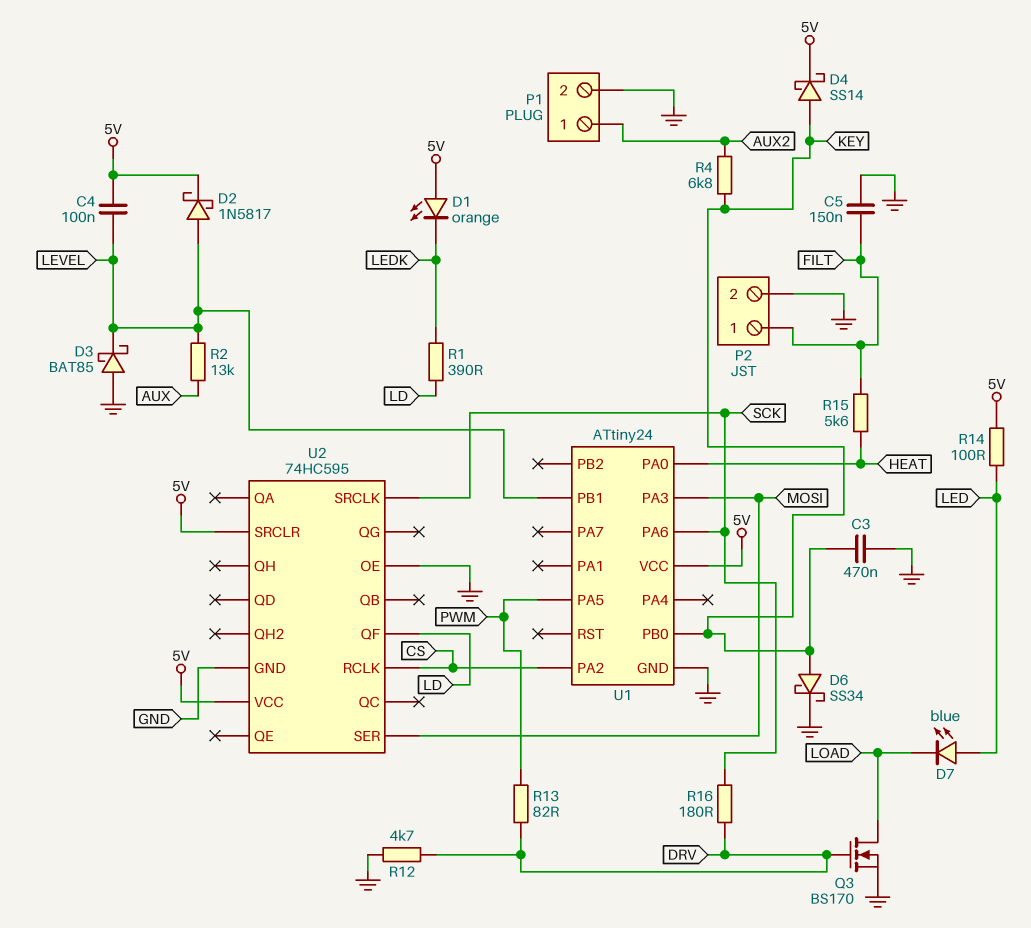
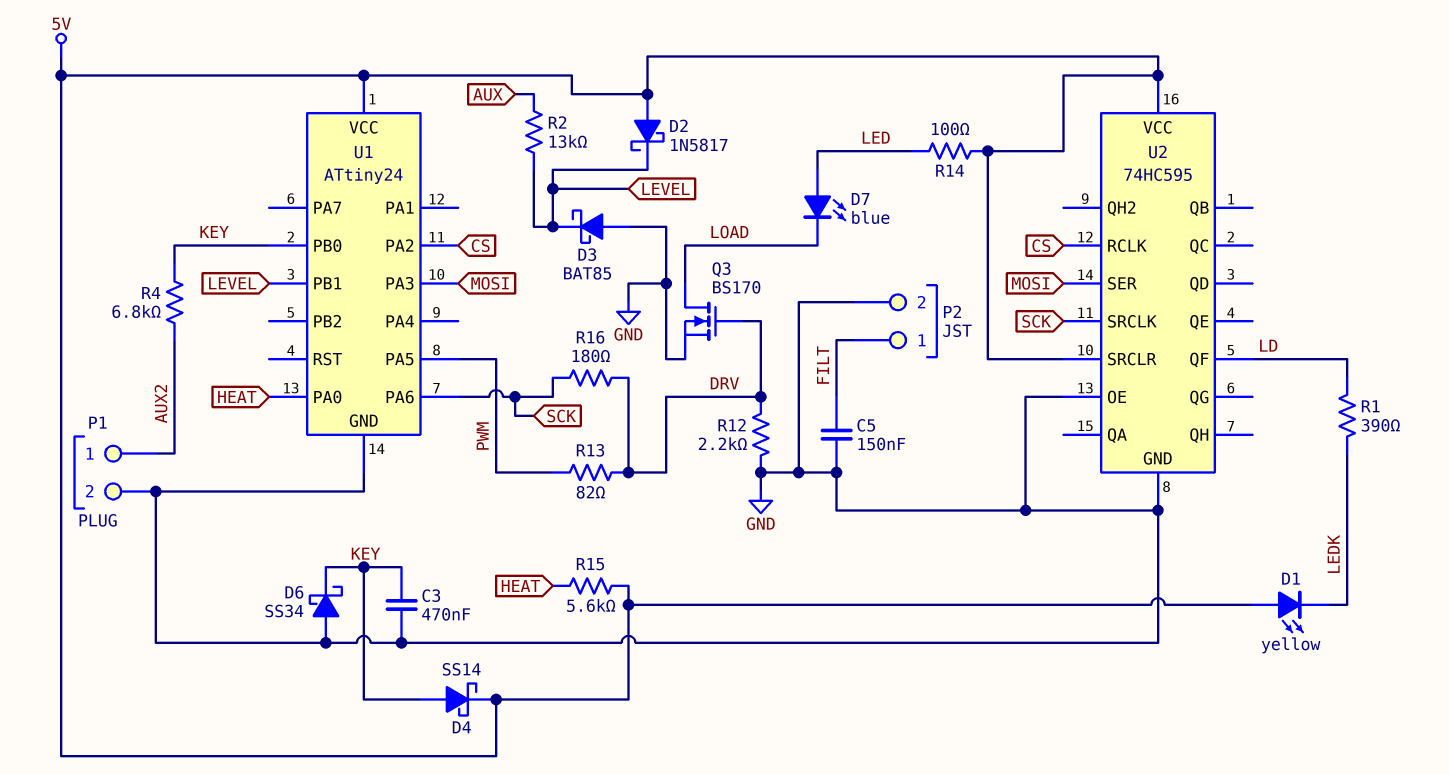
C4: 100nF (5V, LEVEL) -> none
D1: LED orange (A 5V, K LEDK) -> LED yellow (A 5V, K LEDK)
D2: schottky 1N5817 (A LEVEL, K 5V) -> schottky 1N5817 (A 5V, K LEVEL)
D6: schottky SS34 (A KEY, K GND) -> schottky SS34 (A GND, K KEY)
R12: 4.7k (DRV, GND) -> 2.2k (DRV, GND)
R15: 5.6k (FILT, HEAT) -> 5.6k (5V, HEAT)

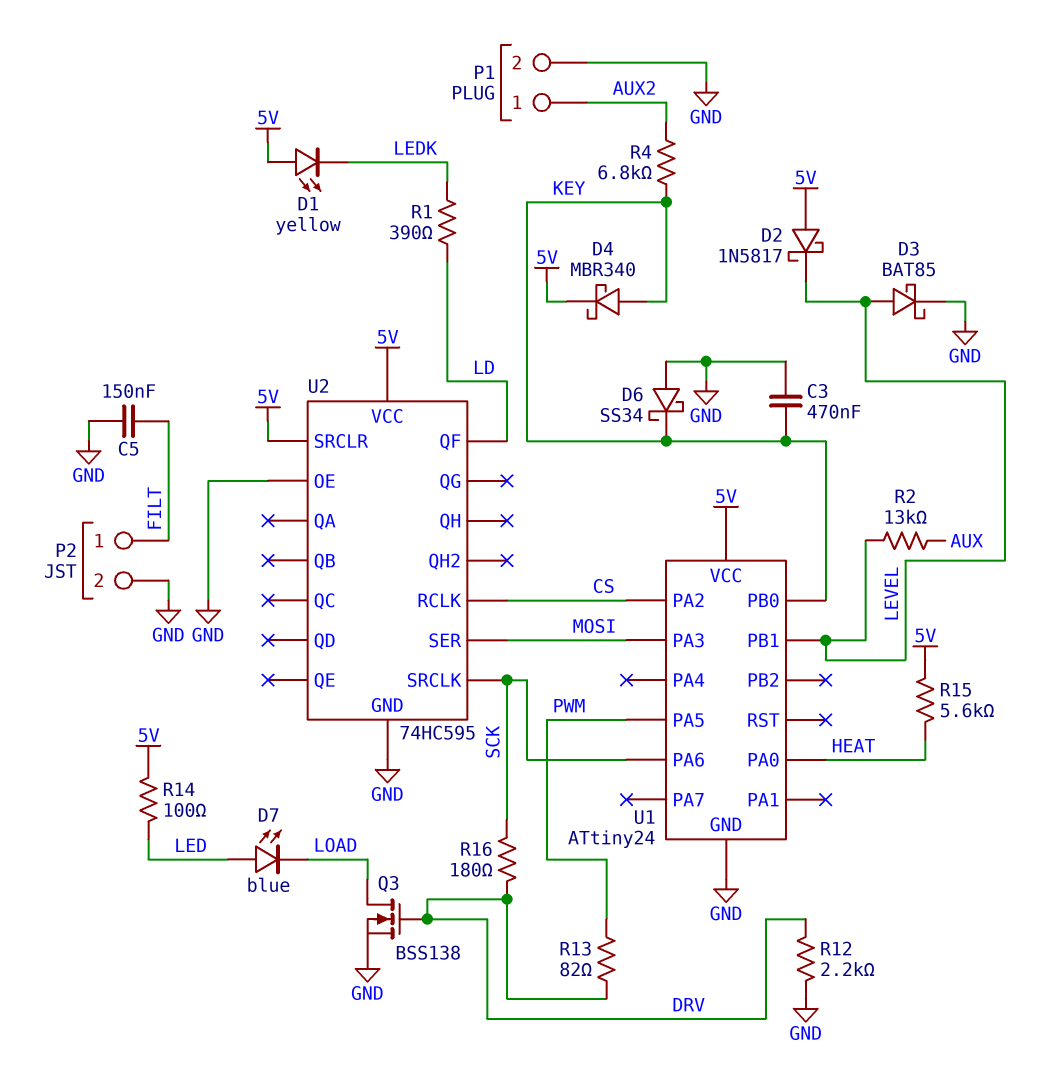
D3: schottky BAT85 (A GND, K LEVEL) -> schottky BAT85 (A LEVEL, K GND)
D4: schottky SS14 (A KEY, K 5V) -> schottky MBR340 (A KEY, K 5V)
Q3: NMOS BS170 (G DRV, D LOAD, S GND) -> NMOS BSS138 (G DRV, D LOAD, S GND)

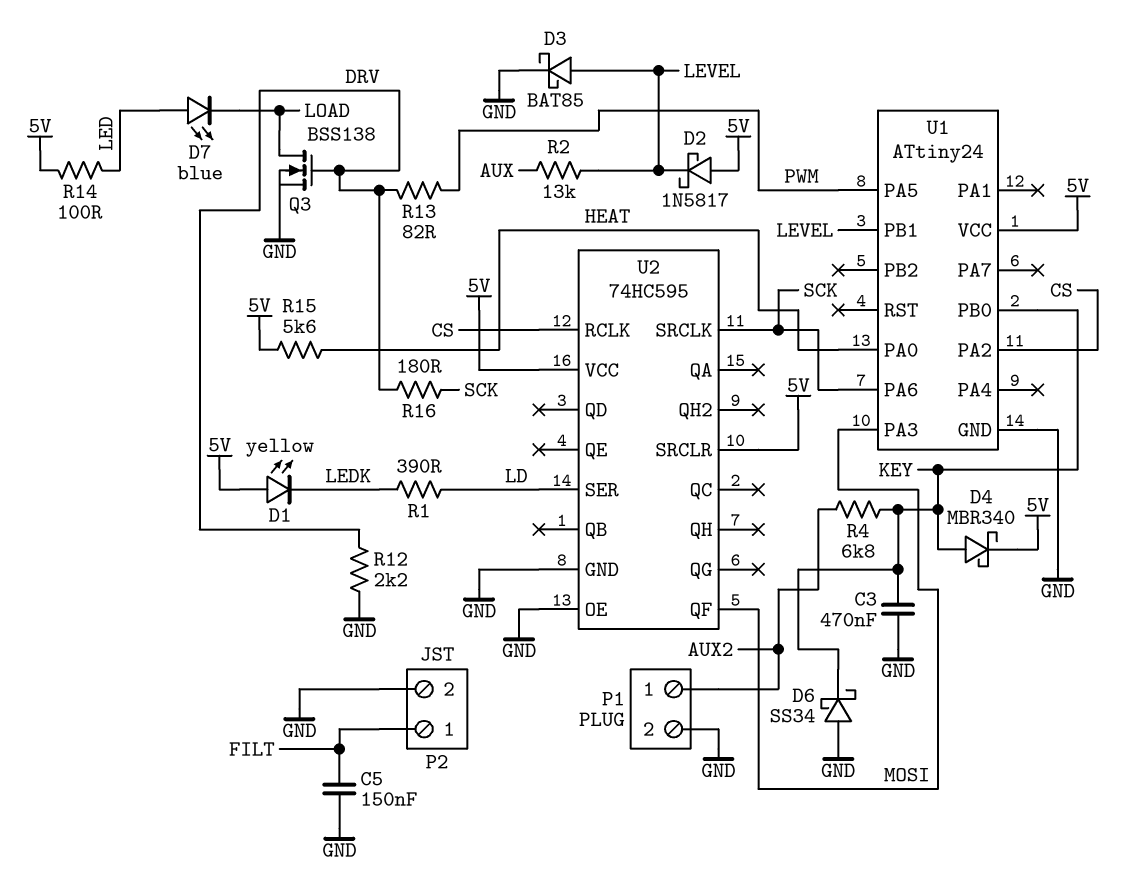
U2 pin QF: LD -> MOSI
U2 pin SER: MOSI -> LD

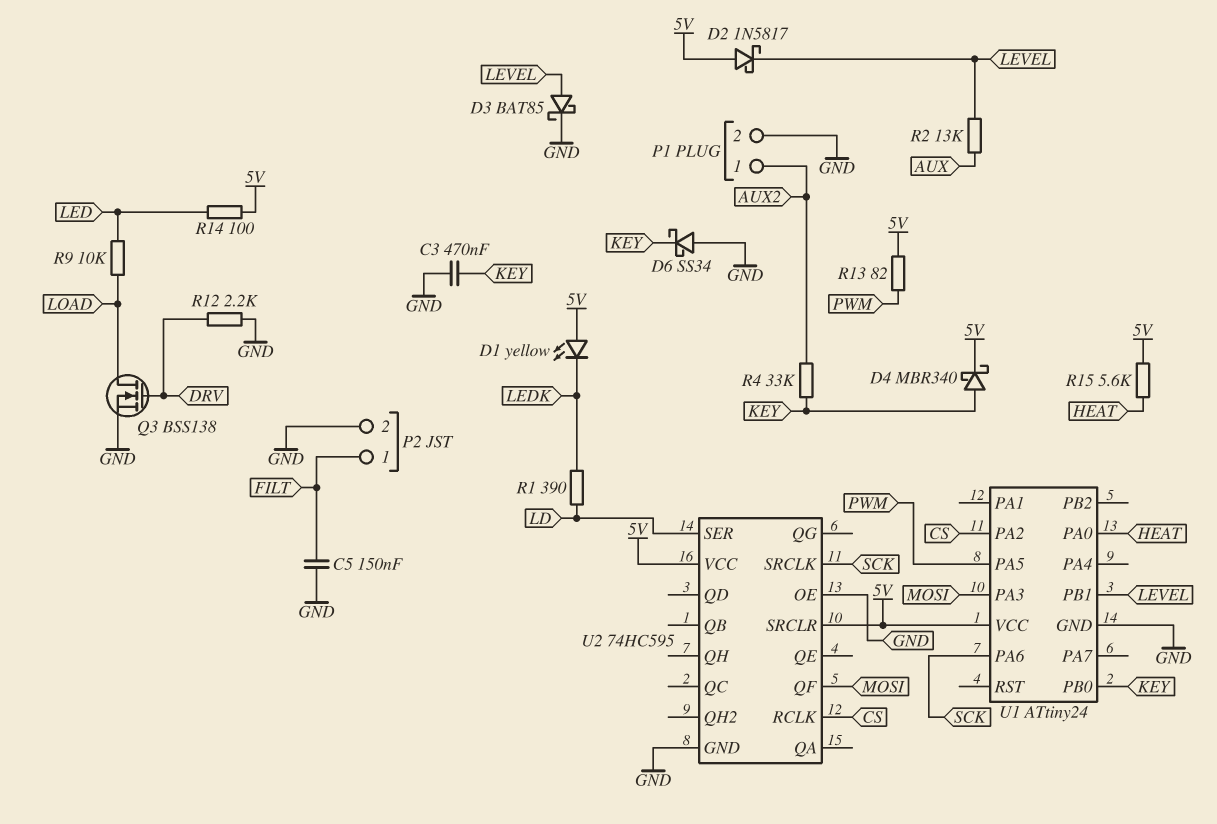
D7: LED blue (A LED, K LOAD) -> none
R4: 6.8k (AUX2, KEY) -> 33k (AUX2, KEY)
R9: none -> 10k (LED, LOAD)
R13: 82 (DRV, PWM) -> 82 (5V, PWM)
R16: 180 (DRV, SCK) -> none

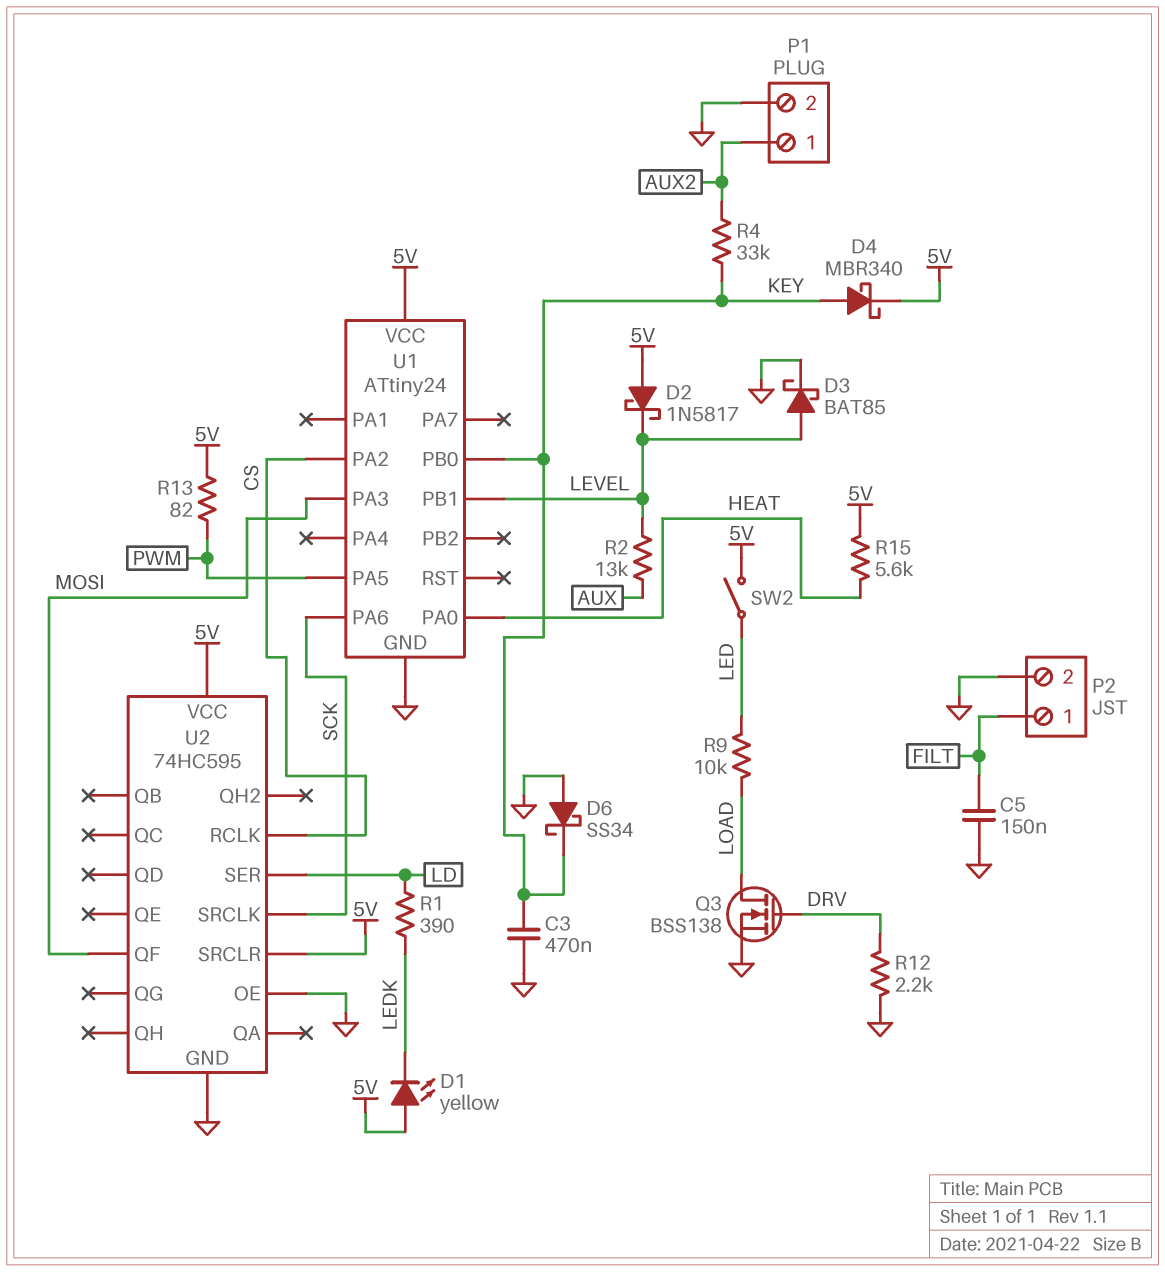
R14: 100 (5V, LED) -> none
SW2: none -> switch (5V, LED)

